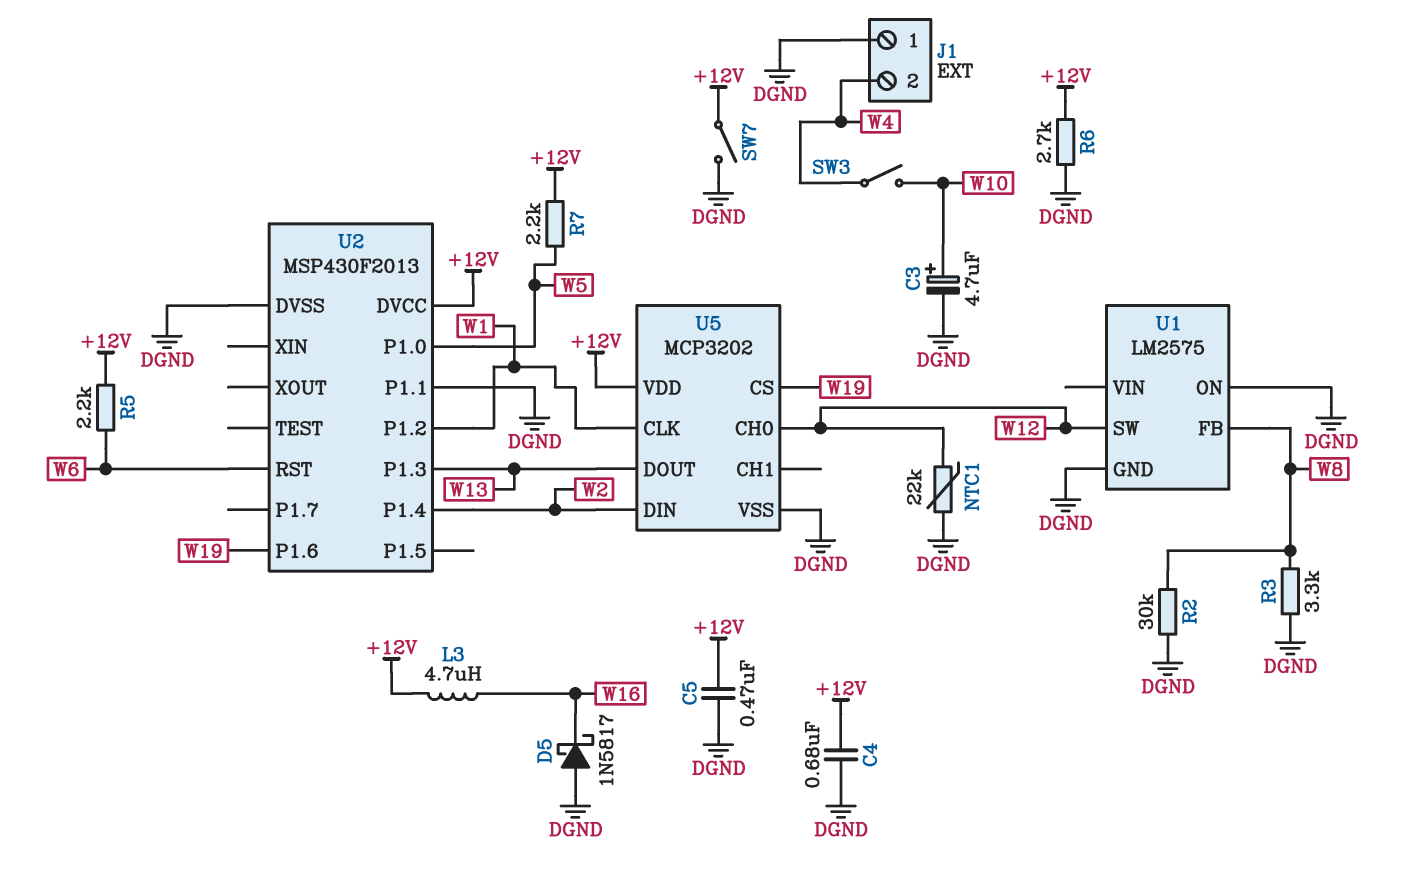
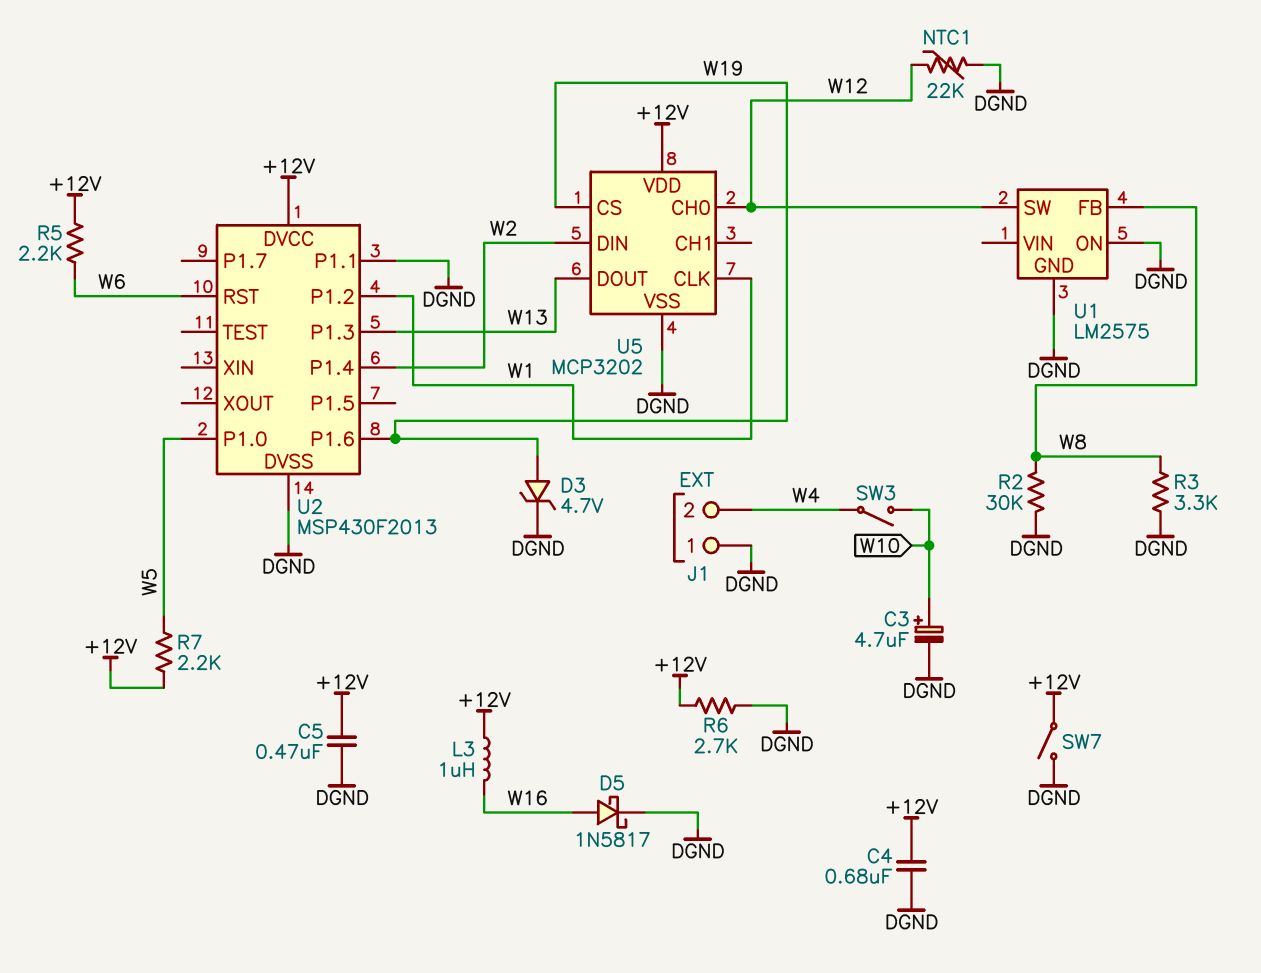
D3: none -> zener 4.7V (A W19, K DGND)
D5: schottky 1N5817 (A DGND, K W16) -> schottky 1N5817 (A W16, K DGND)
L3: 4.7uH (+12V, W16) -> 1uH (+12V, W16)

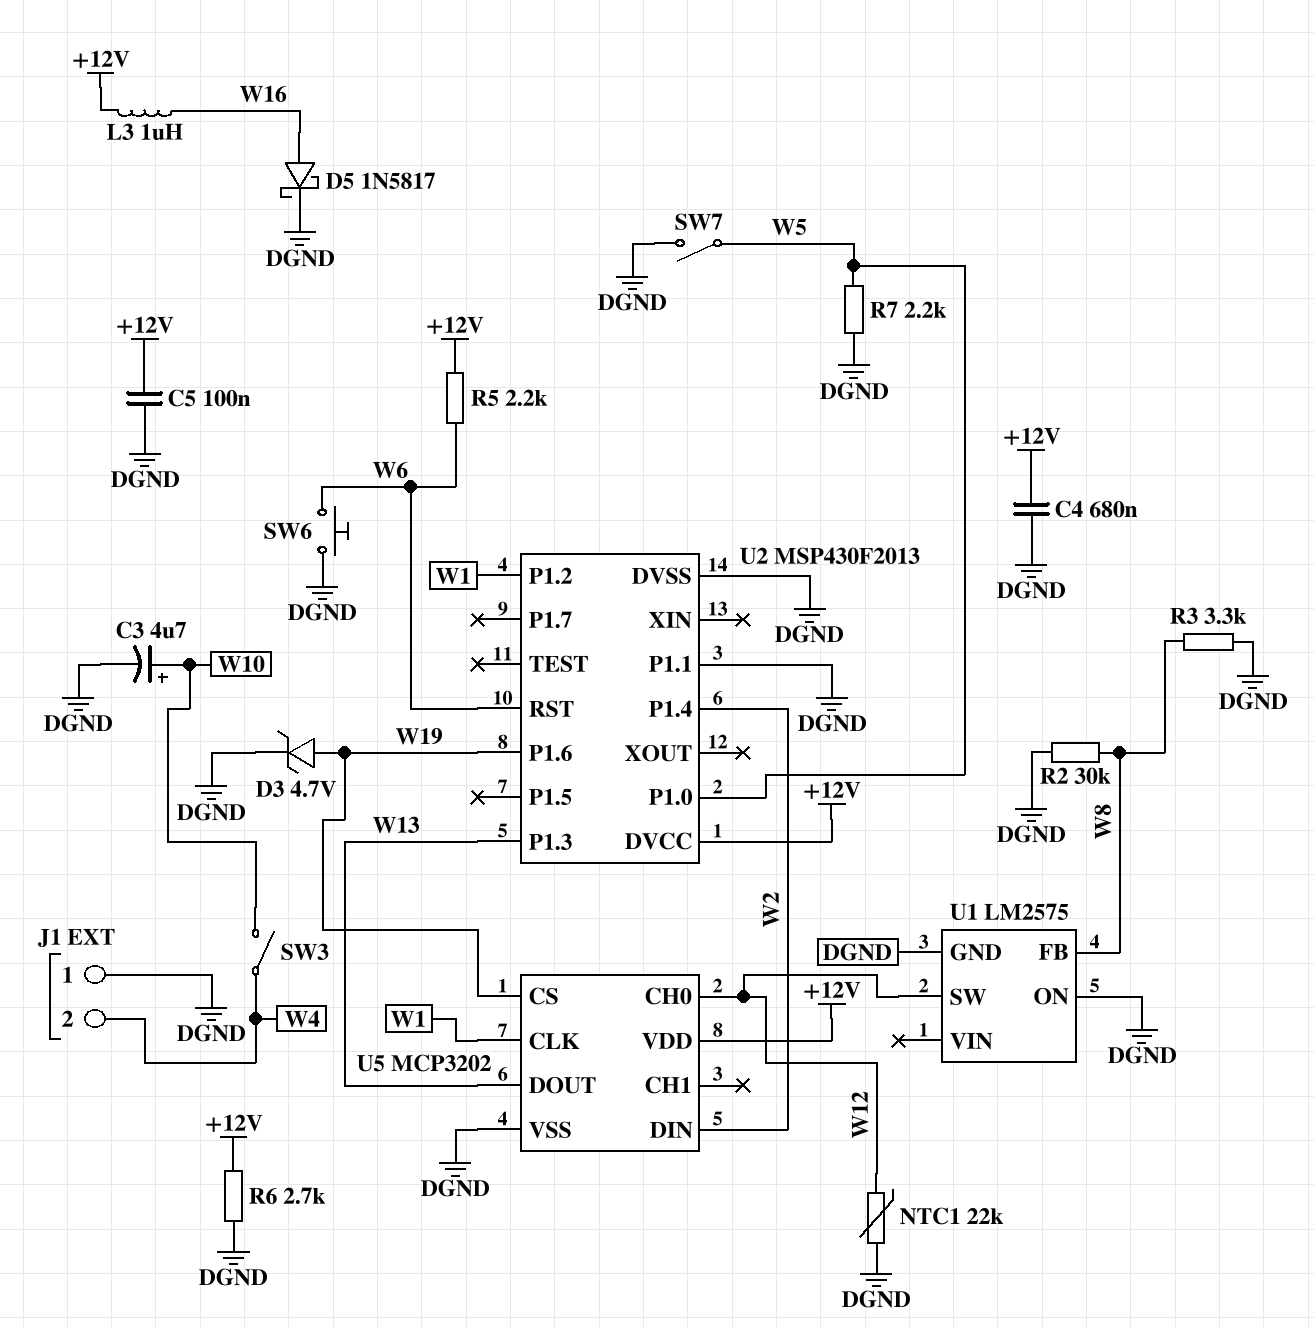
C5: 470nF (+12V, DGND) -> 100nF (+12V, DGND)
R7: 2.2k (+12V, W5) -> 2.2k (DGND, W5)
SW6: none -> button (DGND, W6)
SW7: switch (+12V, DGND) -> switch (DGND, W5)

